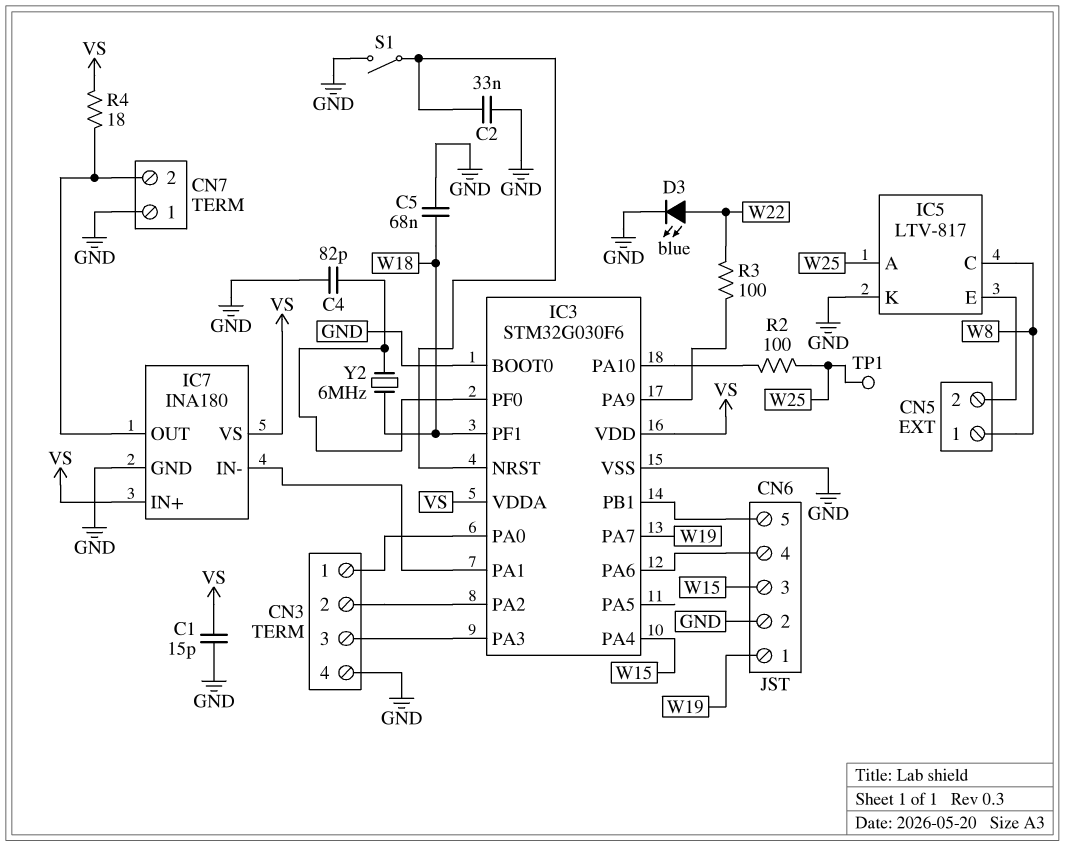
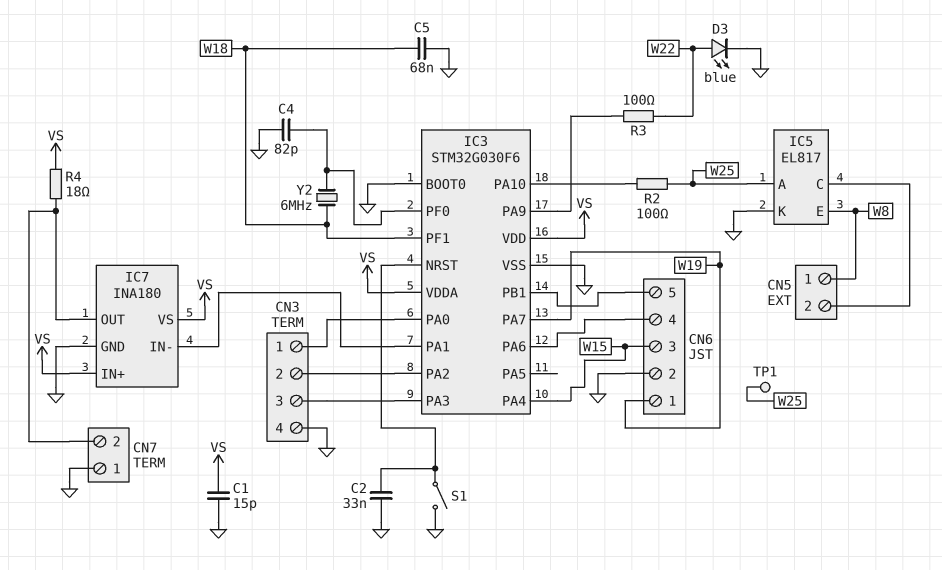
IC5: LTV-817 -> EL817
IC5 pin C: W8 -> CN5/2
IC5 pin E: CN5/2 -> W8

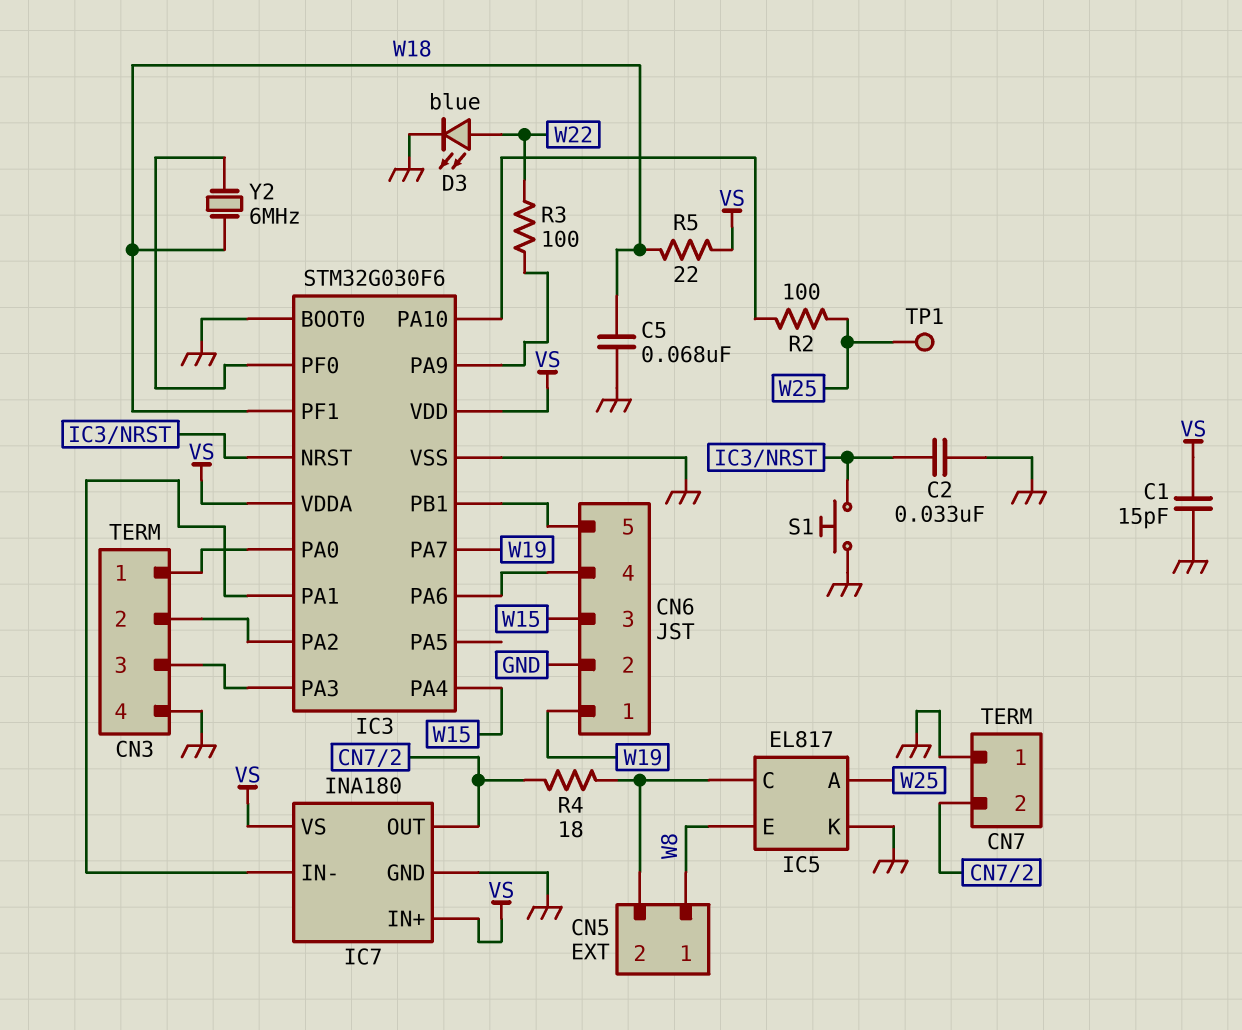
C4: 82pF (GND, IC3/PF0) -> none
R4: 18 (CN7/2, VS) -> 18 (CN5/2, CN7/2)
R5: none -> 22 (VS, W18)
S1: switch (GND, IC3/NRST) -> button (GND, IC3/NRST)

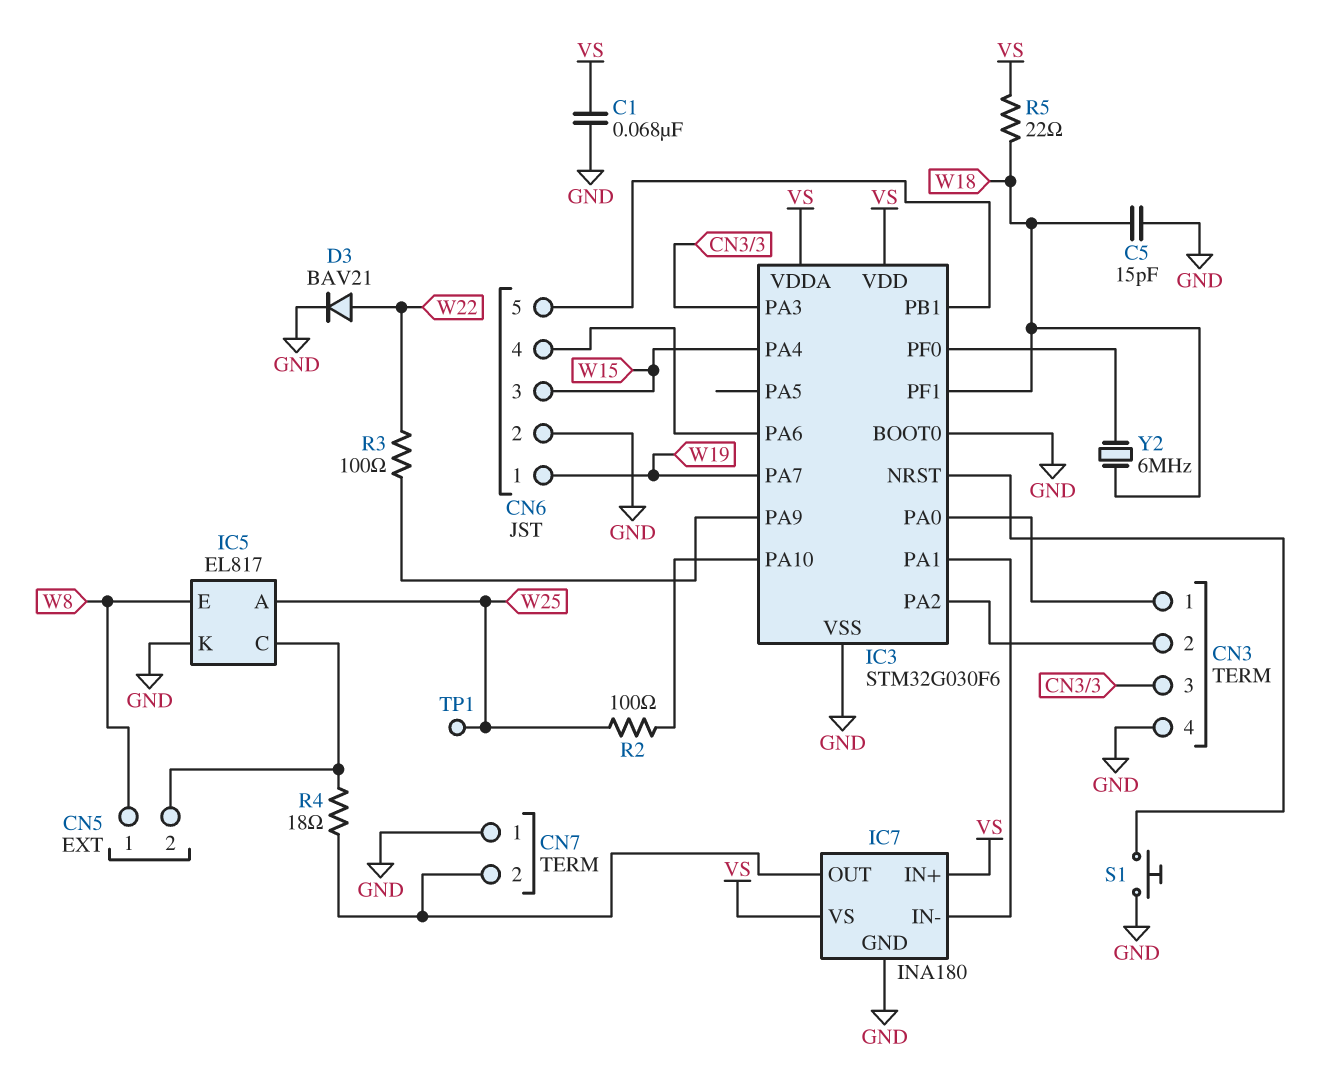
C1: 15pF (GND, VS) -> 68nF (GND, VS)
C2: 33nF (GND, IC3/NRST) -> none
C5: 68nF (GND, W18) -> 15pF (GND, W18)
D3: LED blue (A W22, K GND) -> diode BAV21 (A W22, K GND)

